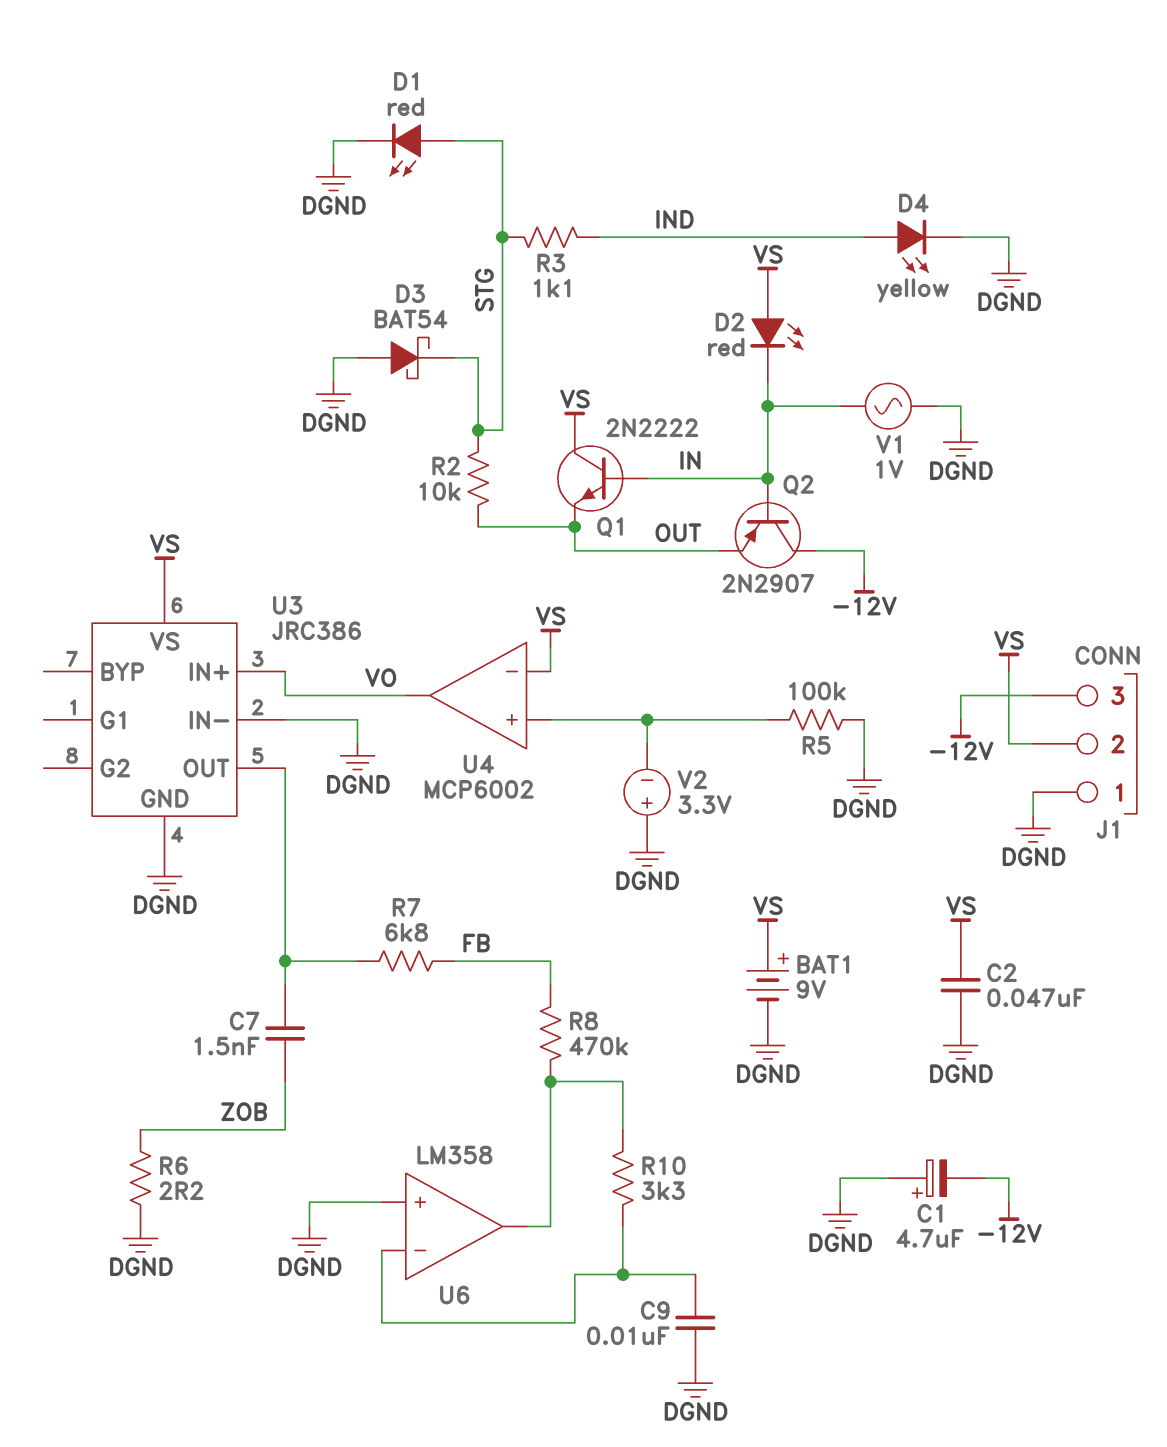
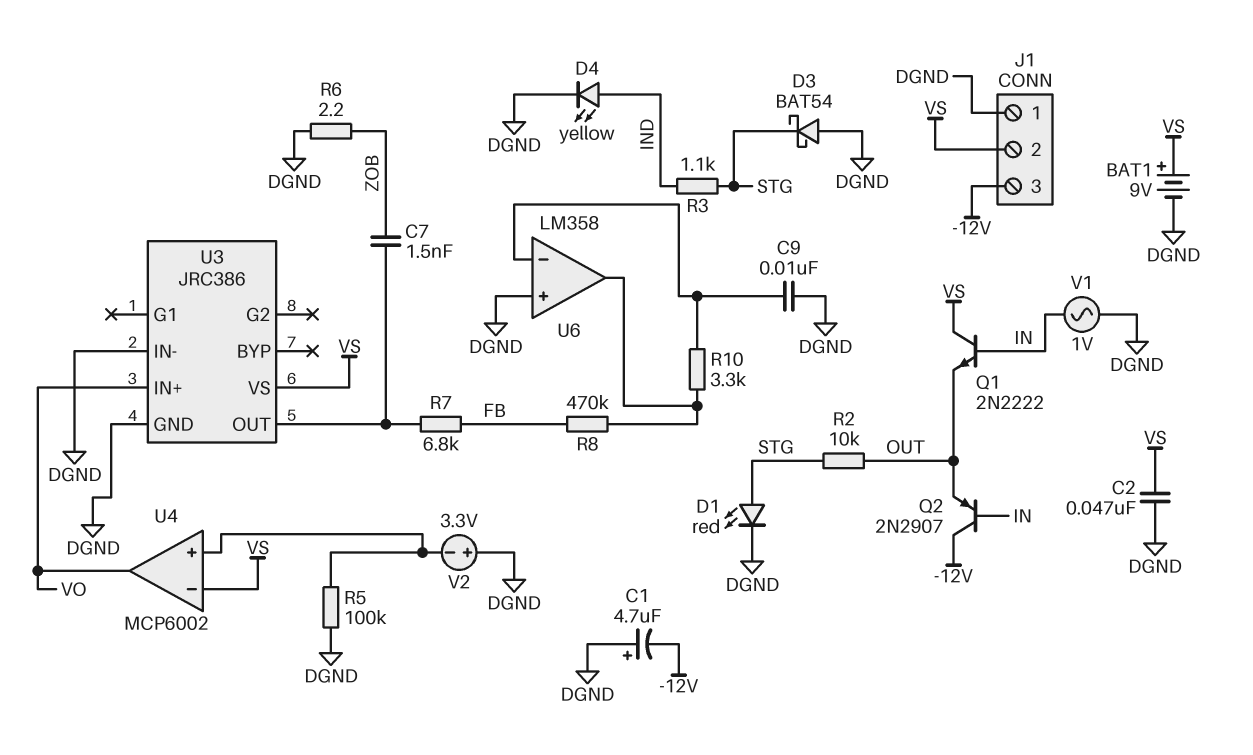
D2: LED red (A VS, K IN) -> none

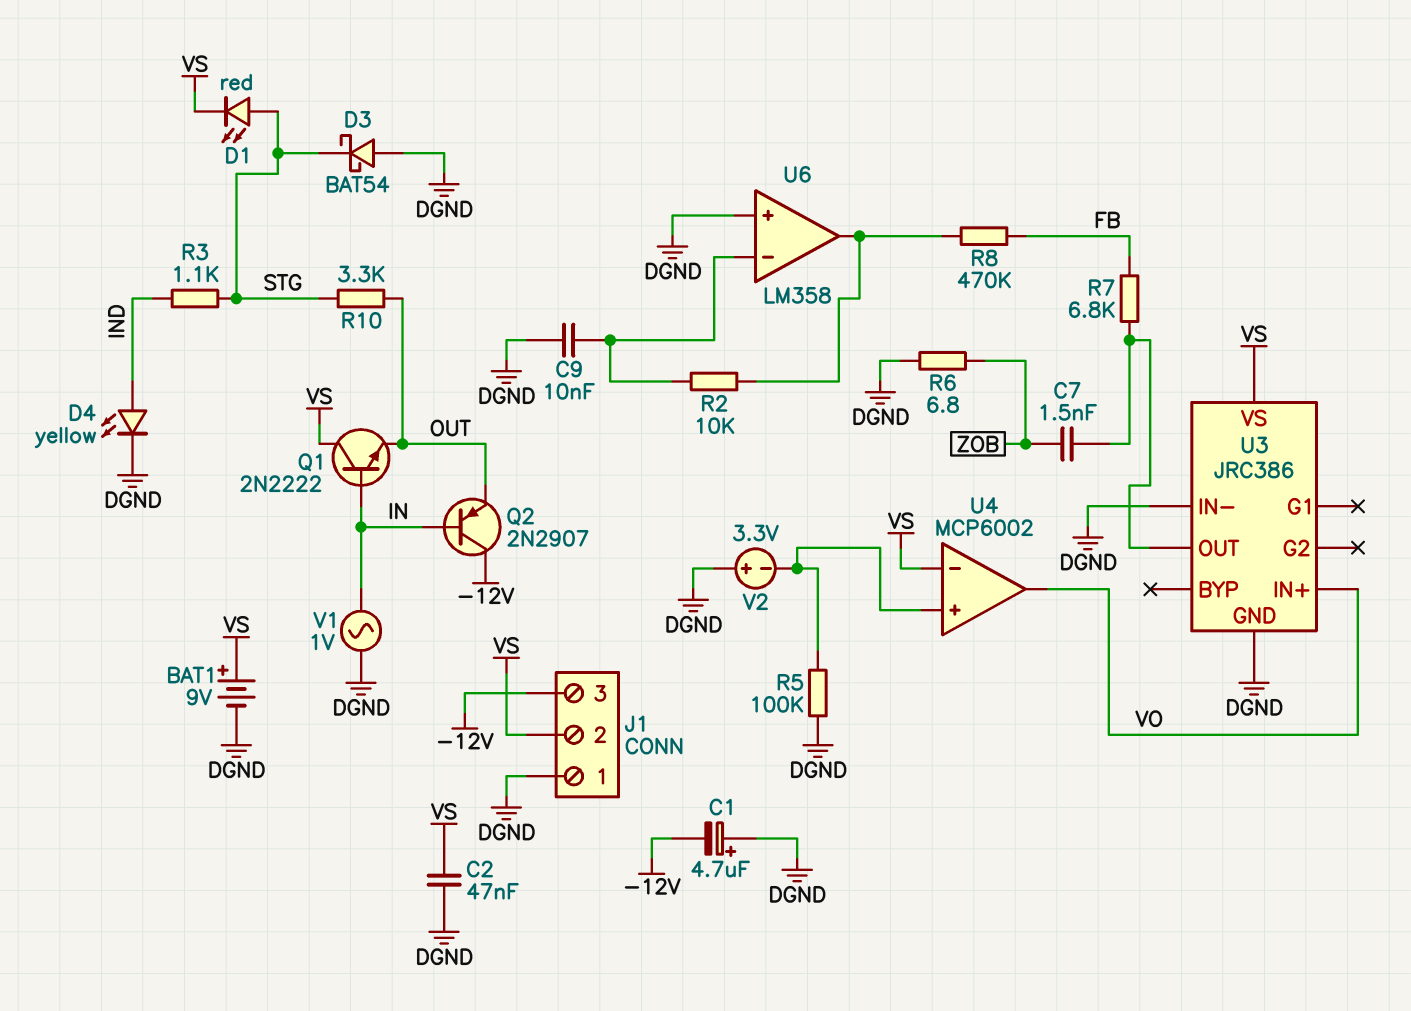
D1: LED red (A STG, K DGND) -> LED red (A STG, K VS)
R2: 10k (OUT, STG) -> 10k (U6/in-, U6/out)
R6: 2.2 (DGND, ZOB) -> 6.8 (DGND, ZOB)
R10: 3.3k (U6/in-, U6/out) -> 3.3k (OUT, STG)

